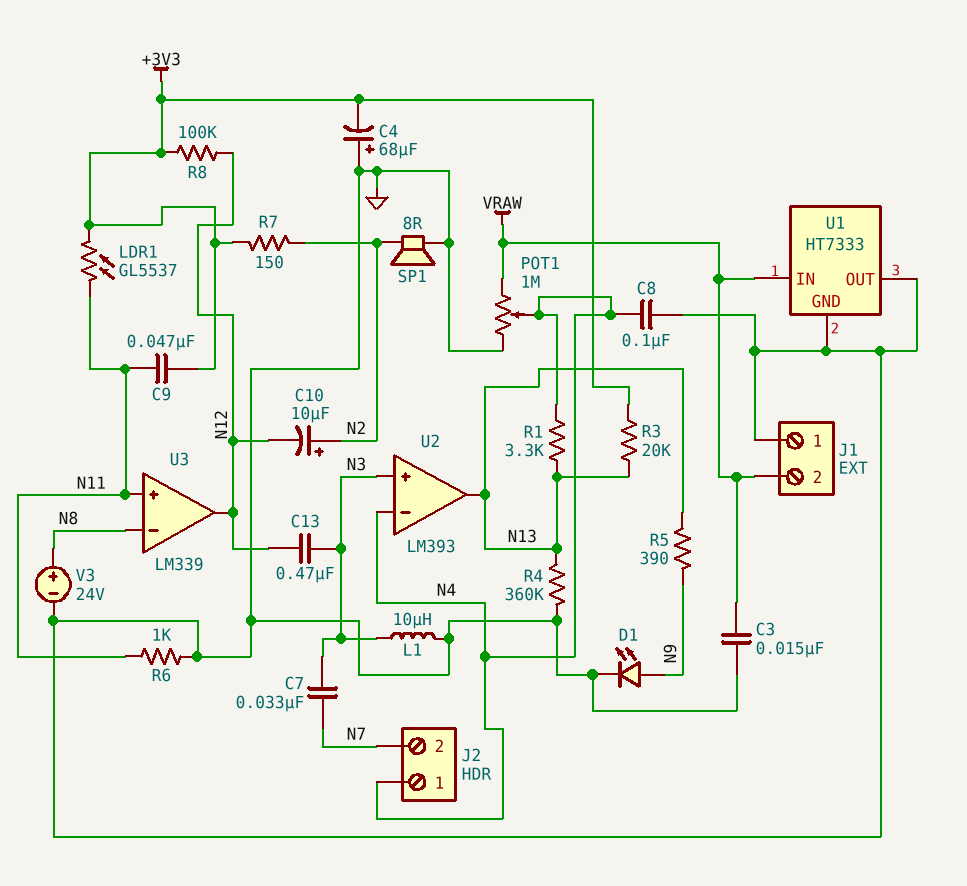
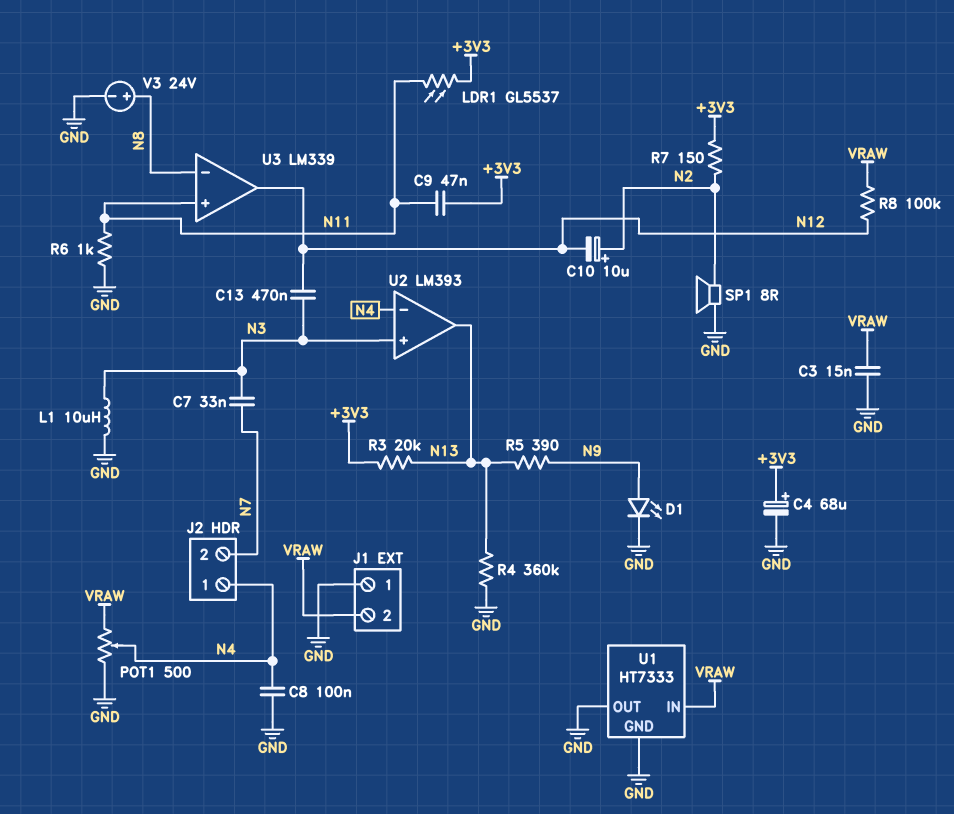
C4: 68uF (plus GND, minus +3V3) -> 68uF (plus +3V3, minus GND)
POT1: 1M (GND, VRAW, wiper N4) -> 500 (GND, VRAW, wiper N4)
R1: 3.3k (N4, N13) -> none
R8: 100k (+3V3, N12) -> 100k (N12, VRAW)

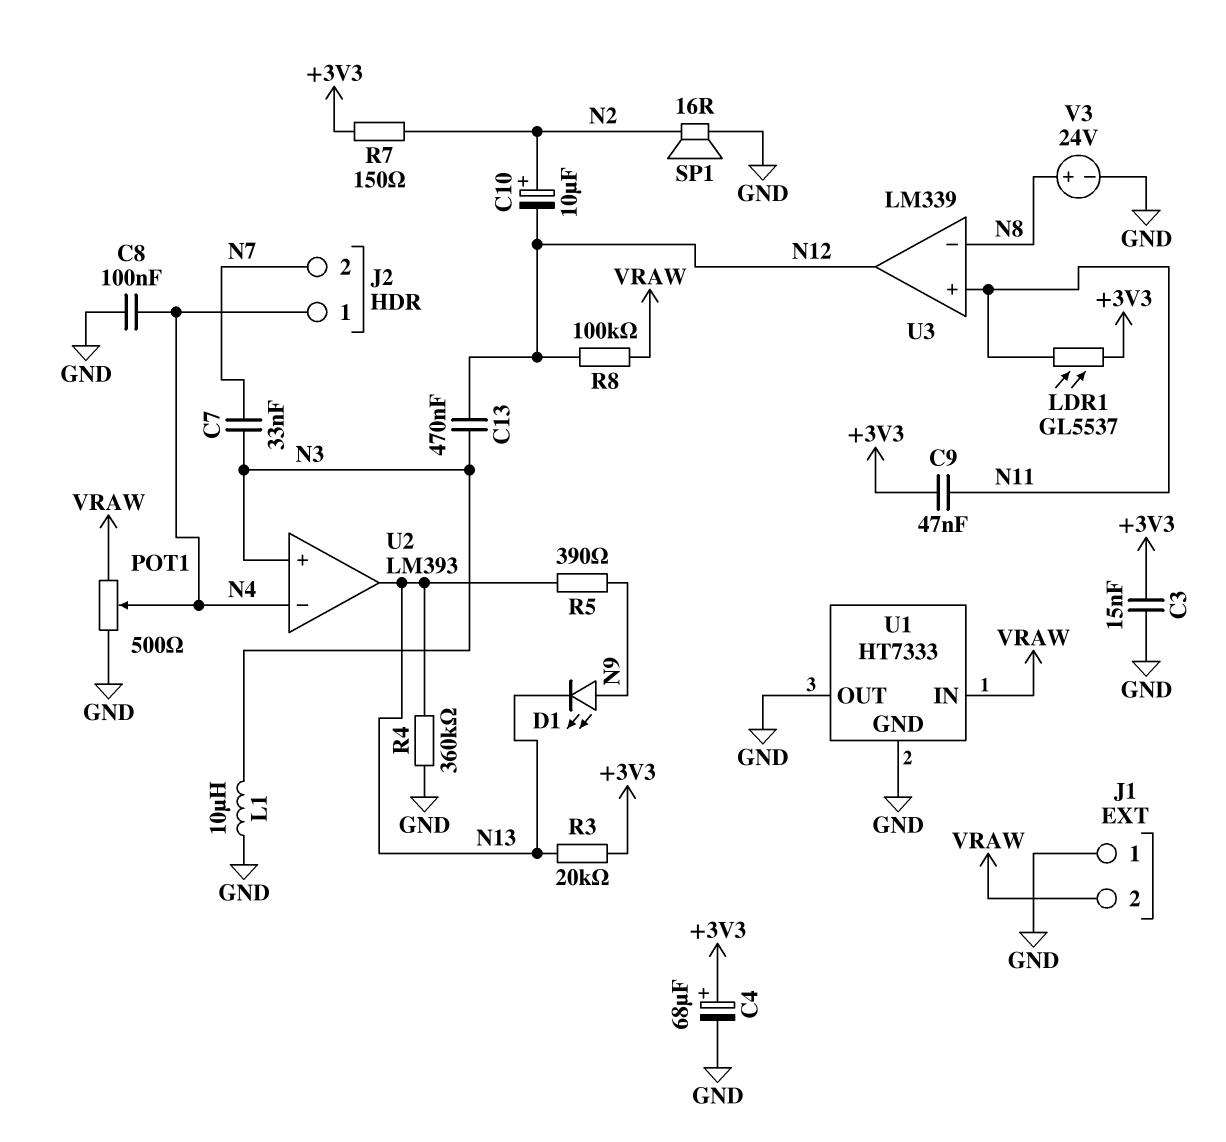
C3: 15nF (GND, VRAW) -> 15nF (+3V3, GND)
D1: LED (A N9, K GND) -> LED (A N9, K N13)
R6: 1k (GND, N11) -> none
SP1: speaker 8R (GND, N2) -> speaker 16R (GND, N2)

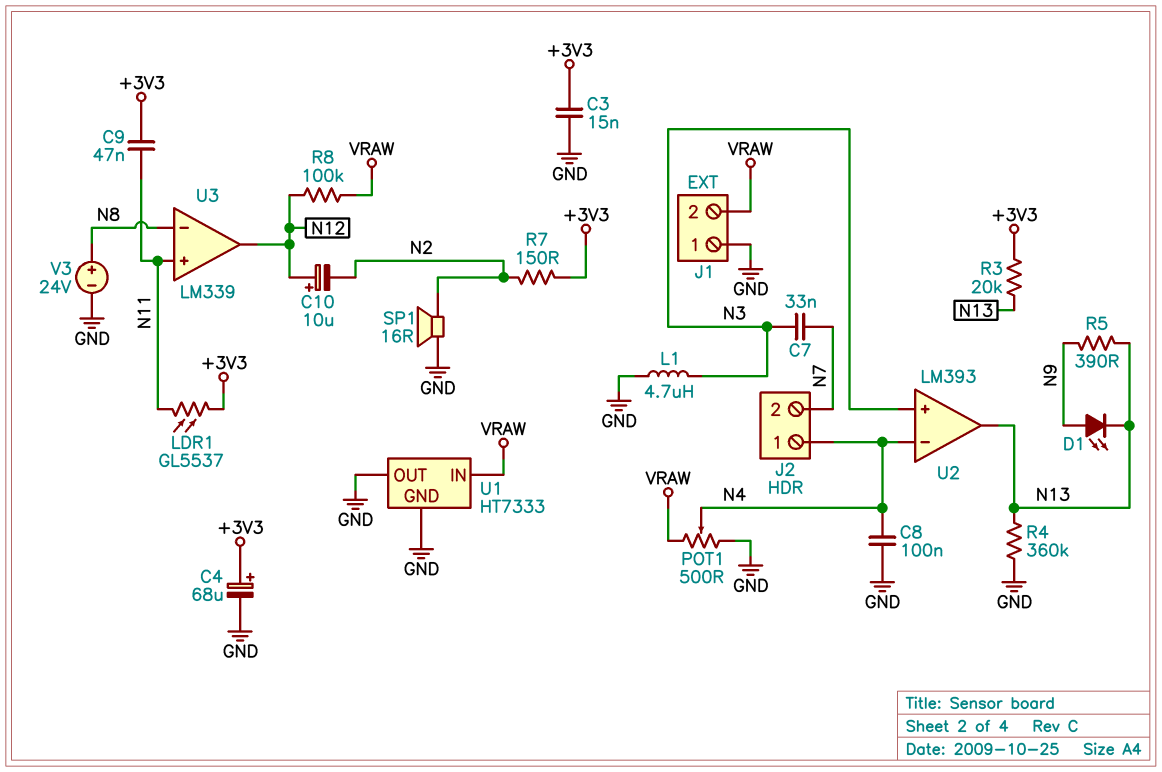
C10: 10uF (plus N2, minus N12) -> 10uF (plus N12, minus N2)
C13: 470nF (N3, N12) -> none
L1: 10uH (GND, N3) -> 4.7uH (GND, N3)

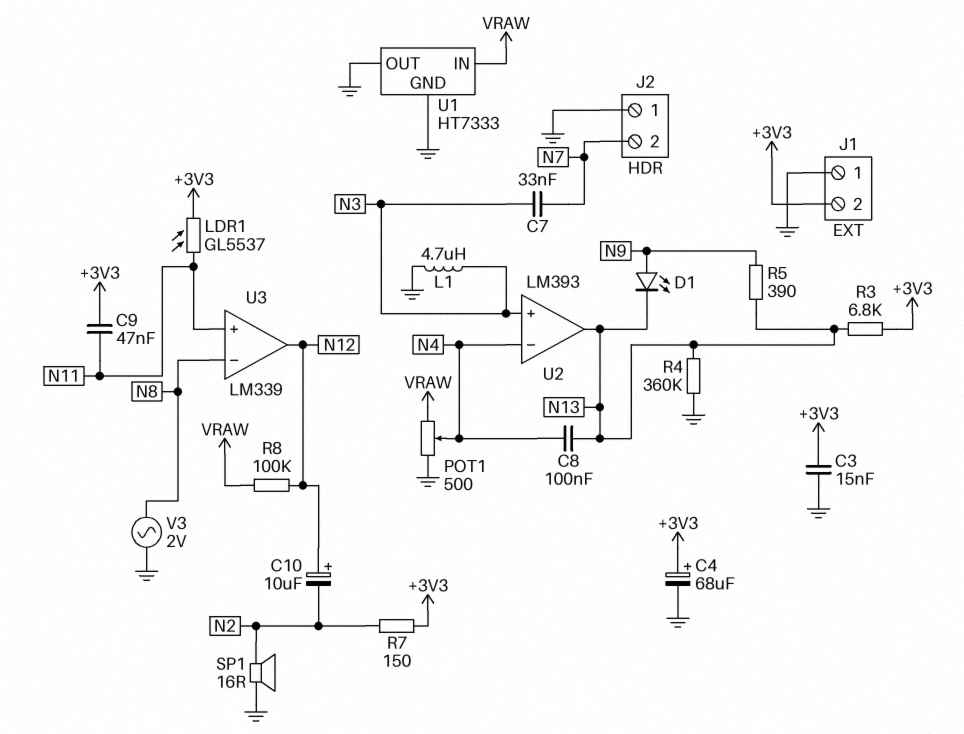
C8: 100nF (GND, N4) -> 100nF (N4, N13)
J1 pin 2: VRAW -> +3V3
J2 pin 1: N4 -> GND
R3: 20k (+3V3, N13) -> 6.8k (+3V3, N13)
V3: 24V (plus N8, minus GND) -> AC 2V (GND, N8)

